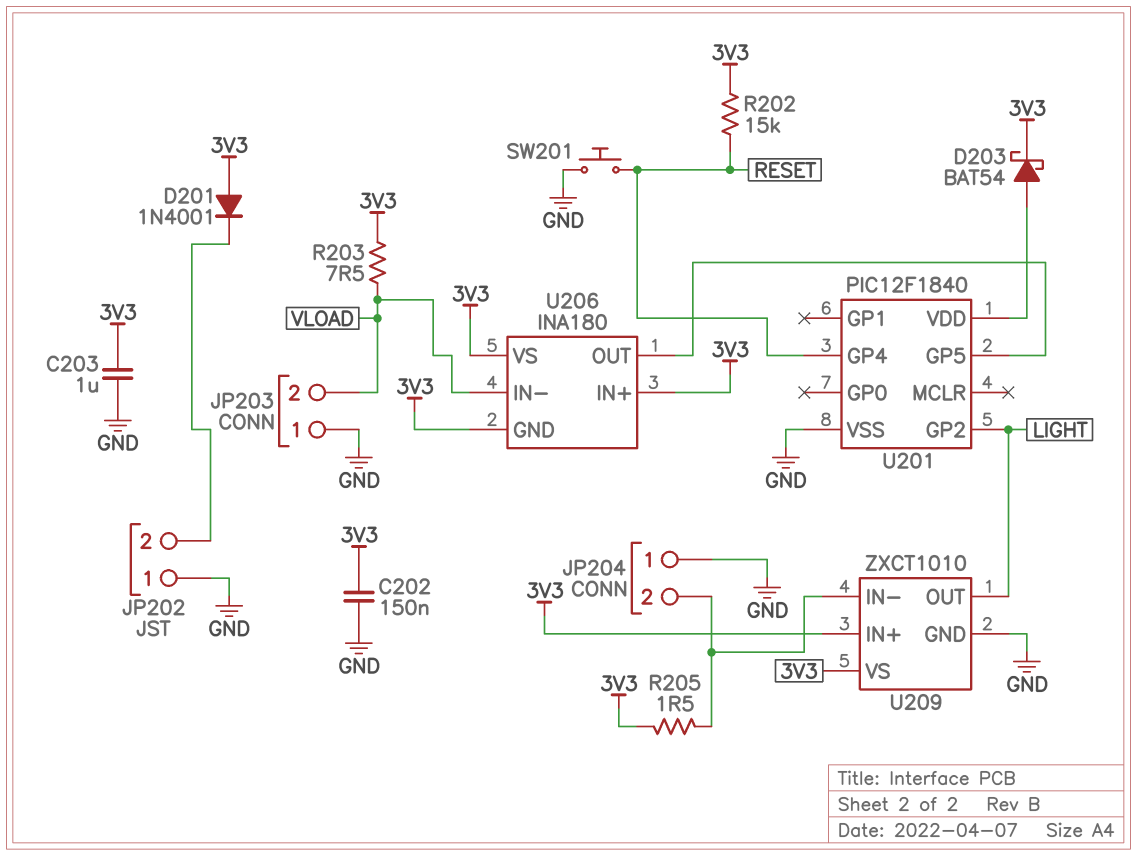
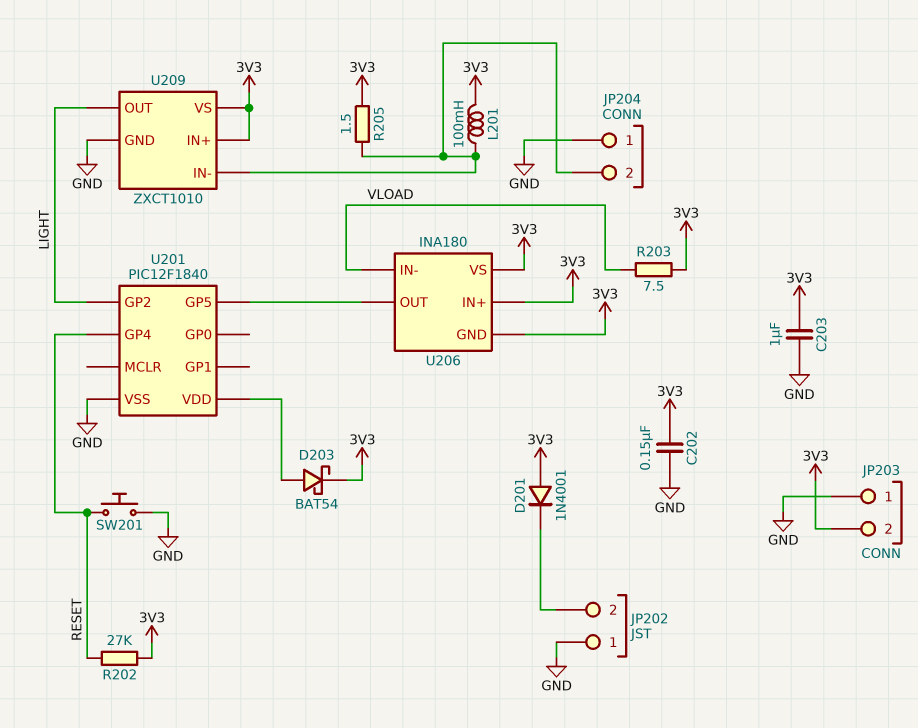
JP203 pin 2: VLOAD -> 3V3
L201: none -> 100mH (3V3, JP204/2)
R202: 15k (3V3, RESET) -> 27k (3V3, RESET)

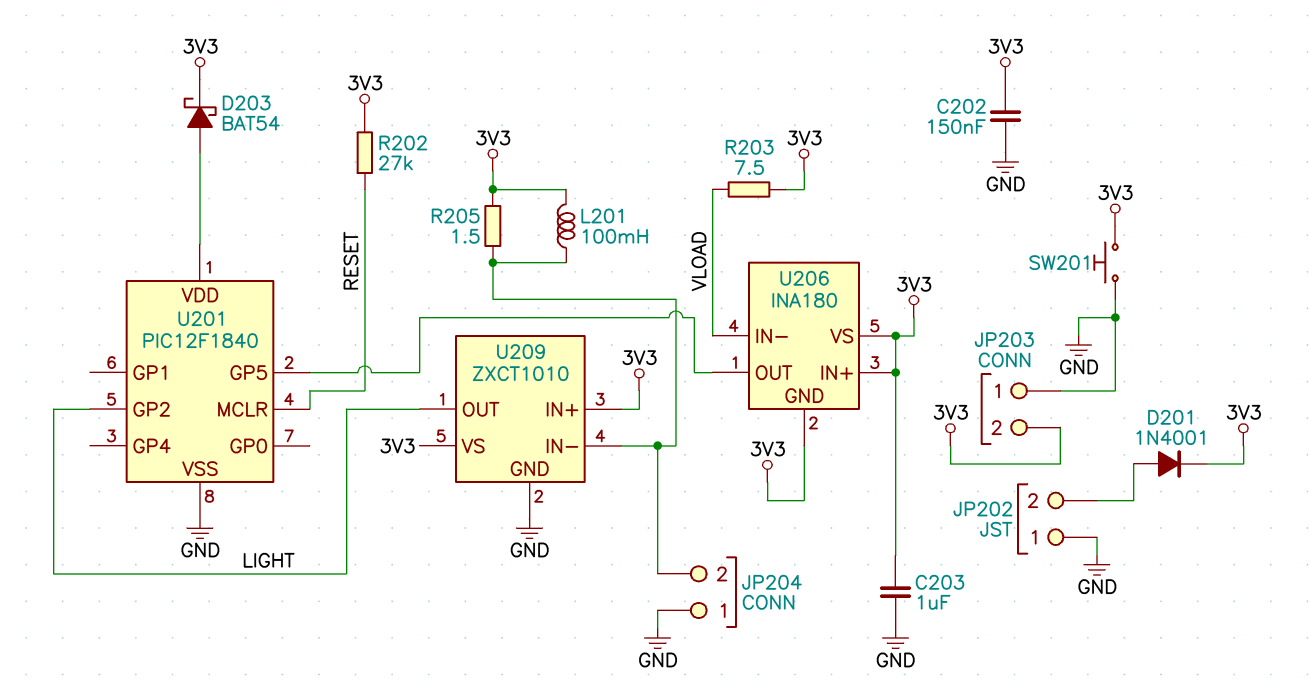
D201: diode 1N4001 (A 3V3, K JP202/2) -> diode 1N4001 (A JP202/2, K 3V3)
SW201: button (GND, RESET) -> button (3V3, GND)
U201 pin GP4: RESET -> none
U201 pin MCLR: none -> RESET

